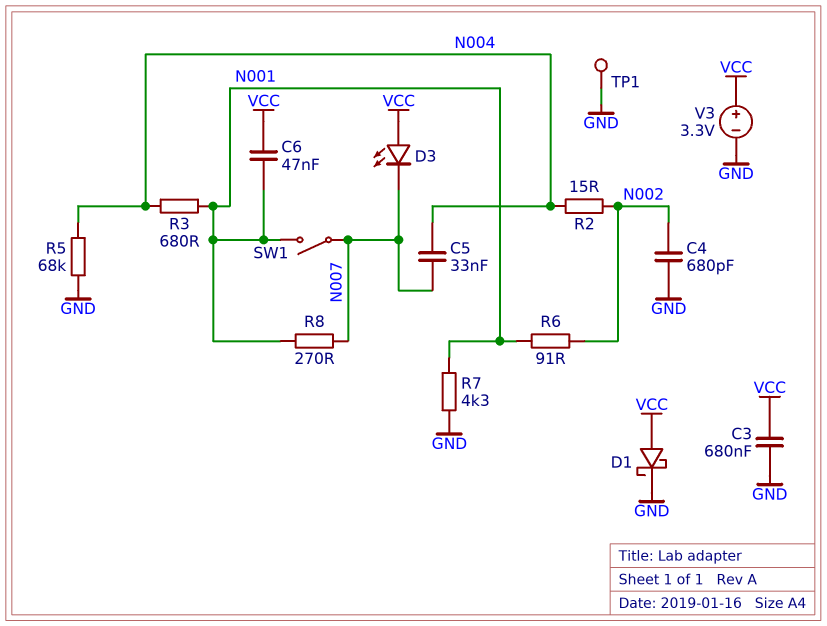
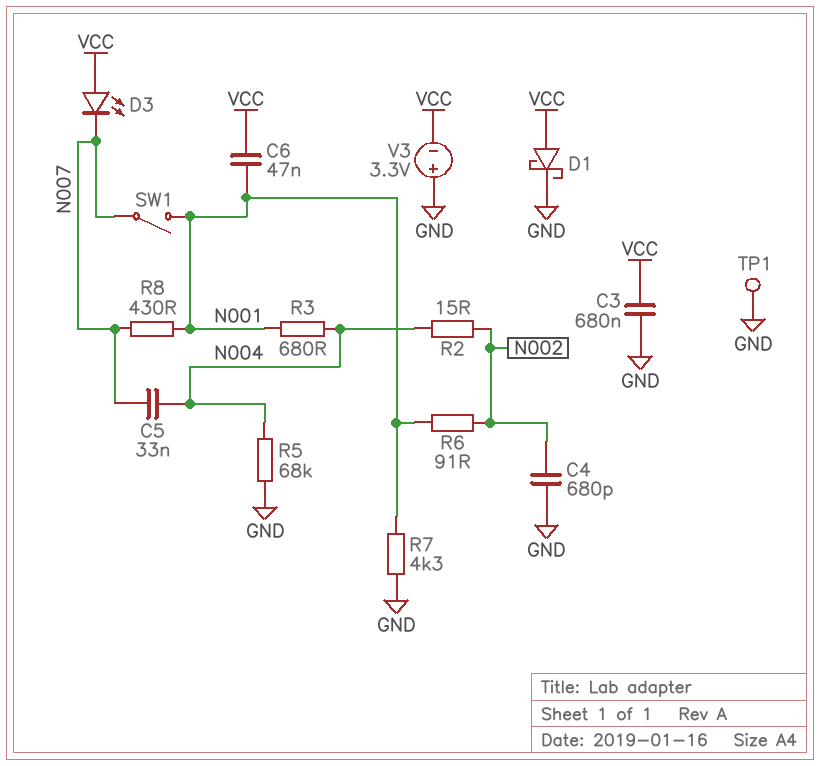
R8: 270 (N001, N007) -> 430 (N001, N007)
V3: 3.3V (plus VCC, minus GND) -> 3.3V (plus GND, minus VCC)

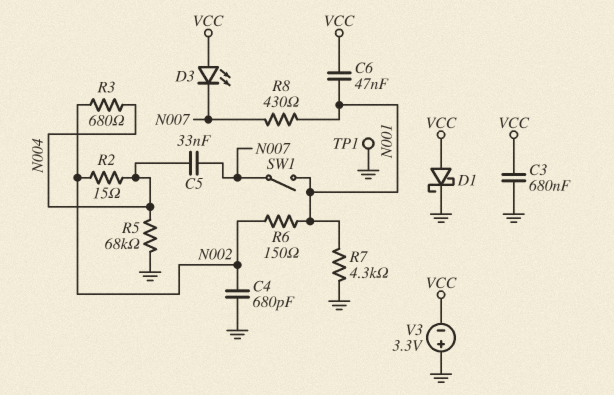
R3: 680 (N001, N004) -> 680 (N002, N004)
R6: 91 (N001, N002) -> 150 (N001, N002)

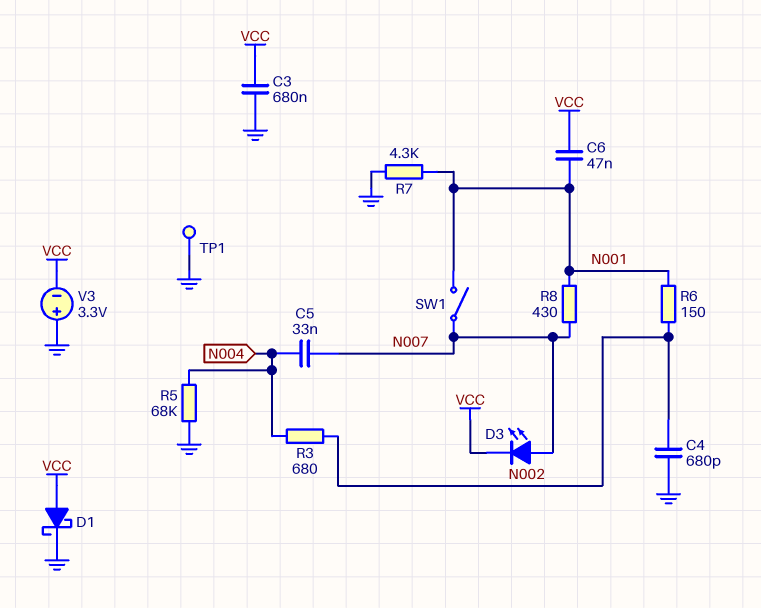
D3: LED (A VCC, K N007) -> LED (A N007, K VCC)
R2: 15 (N002, N004) -> none

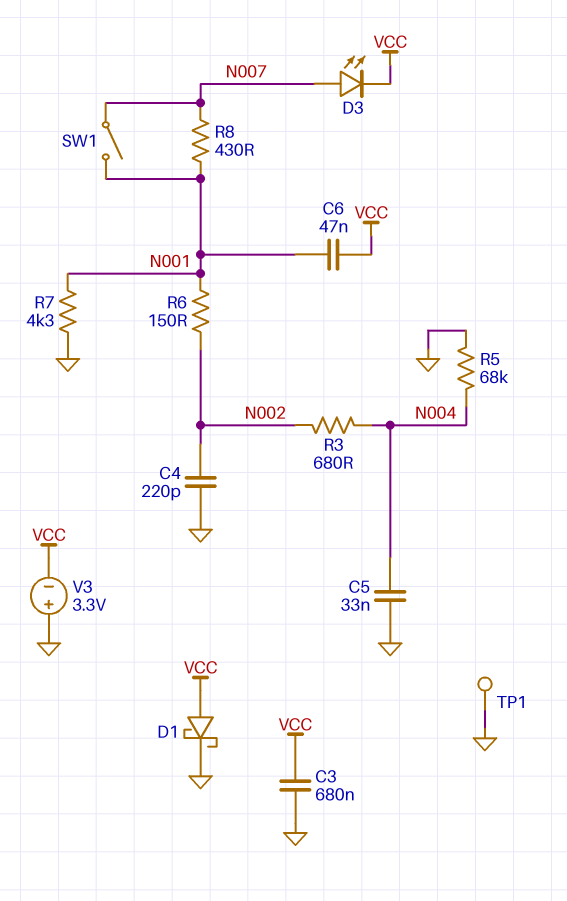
C4: 680pF (GND, N002) -> 220pF (GND, N002)
C5: 33nF (N004, N007) -> 33nF (GND, N004)

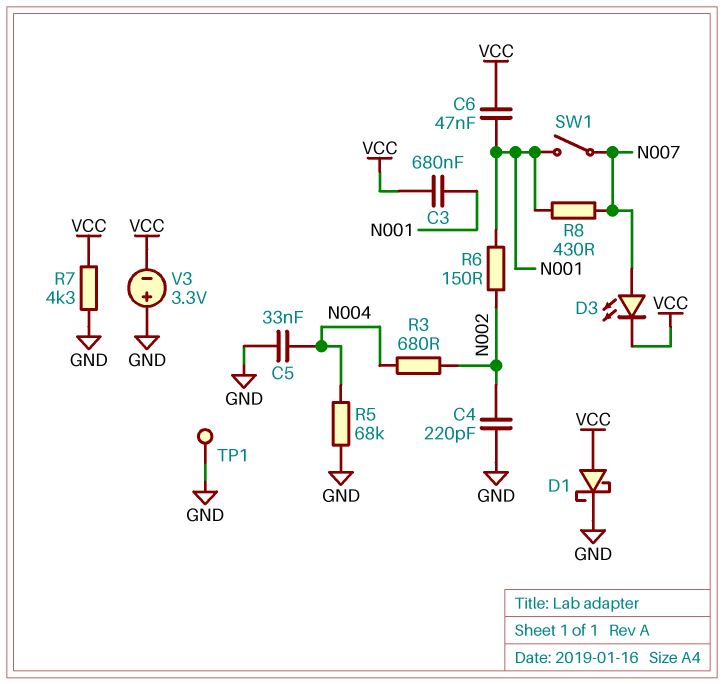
C3: 680nF (GND, VCC) -> 680nF (N001, VCC)
R7: 4.3k (GND, N001) -> 4.3k (GND, VCC)

